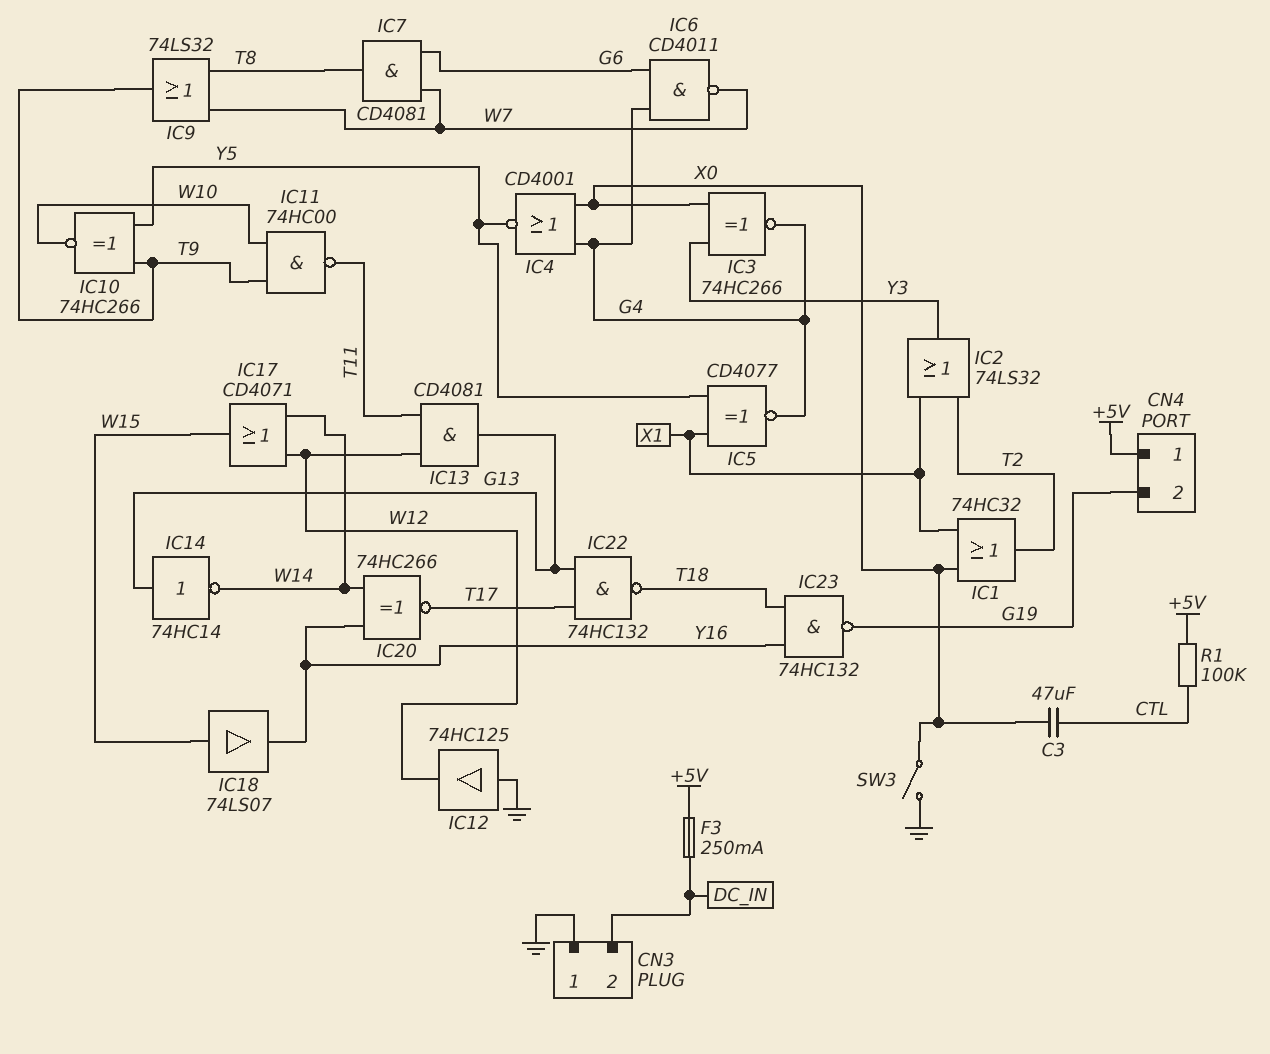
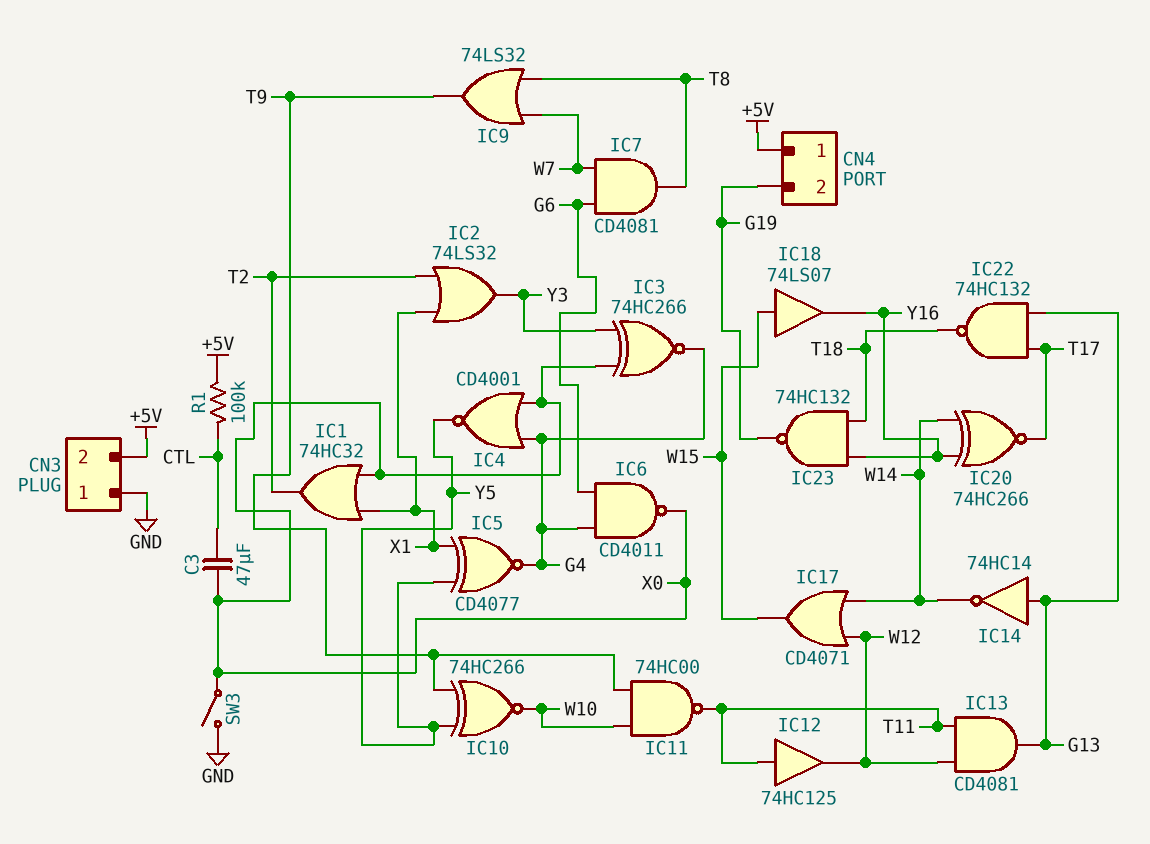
CN3 pin 2: DC_IN -> +5V
F3: 250mA (+5V, DC_IN) -> none
IC6: NAND CD4011 (in G4, in G6, out W7) -> NAND CD4011 (in G4, in G6, out X0)
IC12: buffer 74HC125 (in GND, out W12) -> buffer 74HC125 (in T11, out W12)

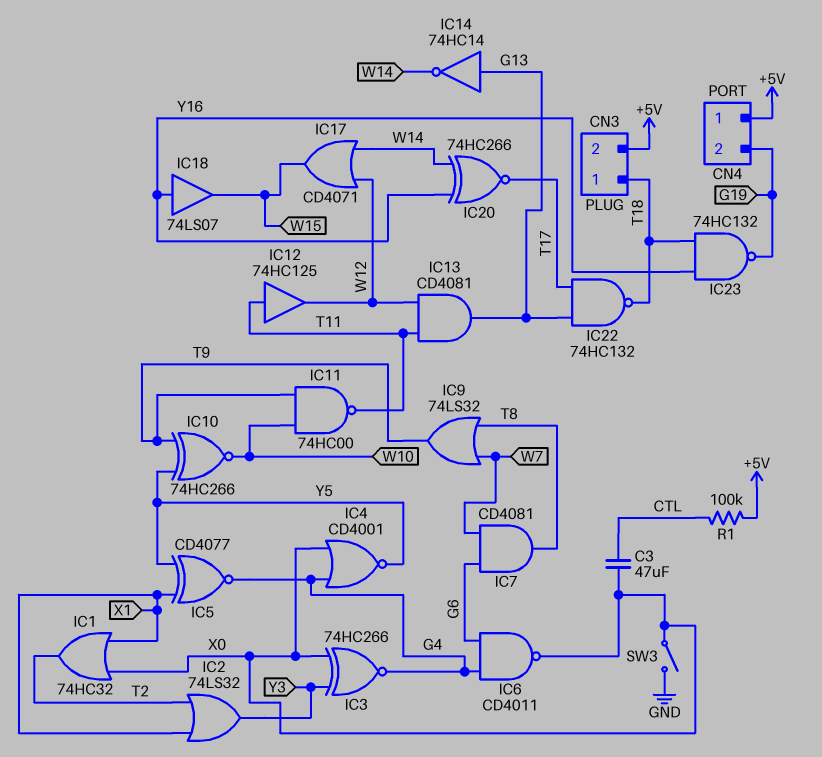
CN3 pin 1: GND -> T18
IC18: buffer 74LS07 (in W15, out Y16) -> buffer 74LS07 (in Y16, out W15)

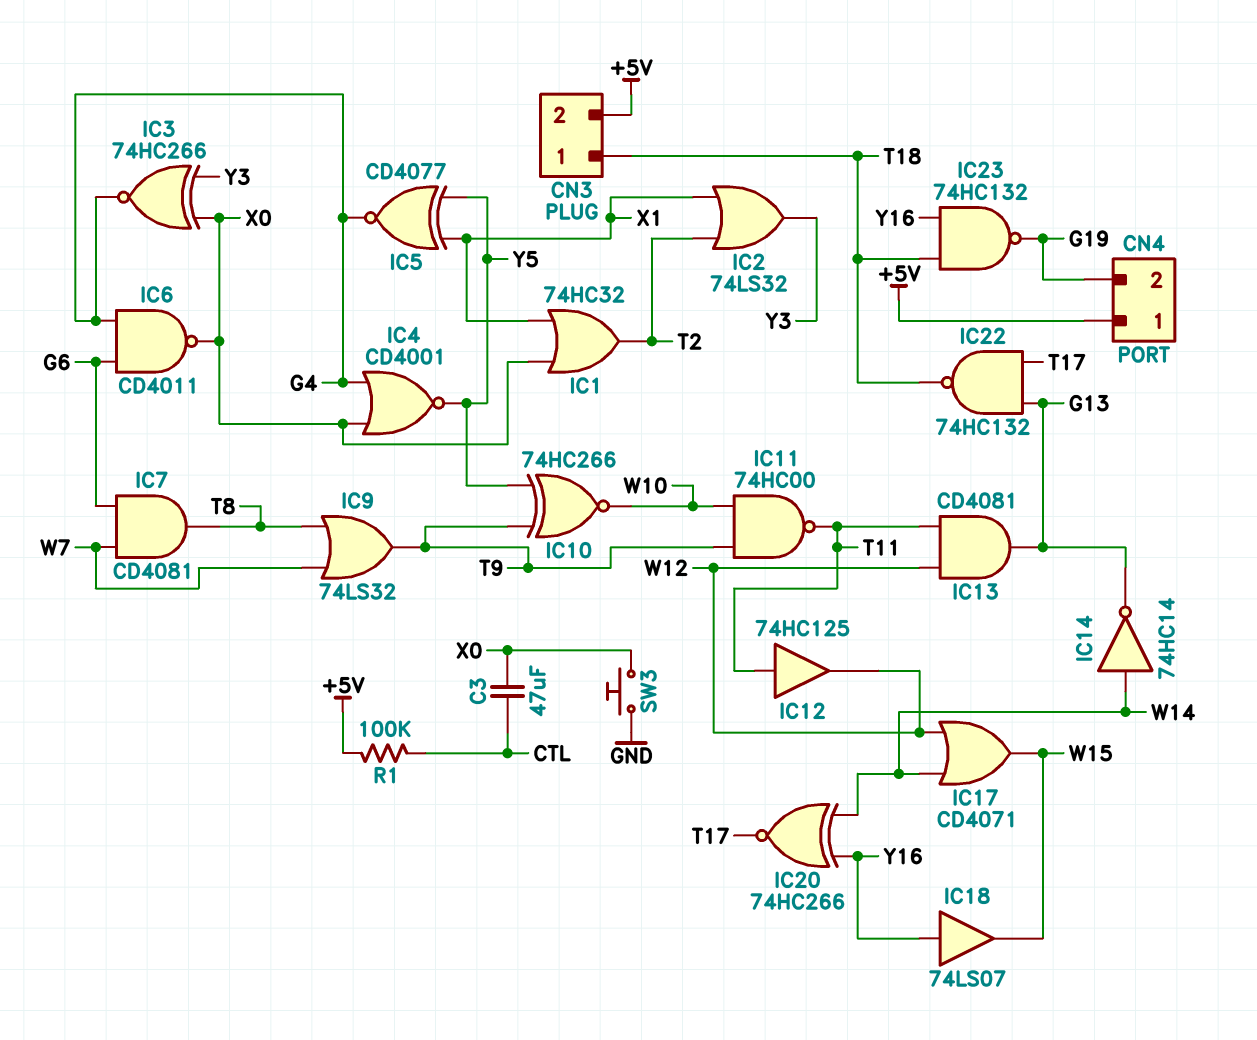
IC14: NOT 74HC14 (in G13, out W14) -> NOT 74HC14 (in W14, out G13)
SW3: switch (GND, X0) -> button (GND, X0)

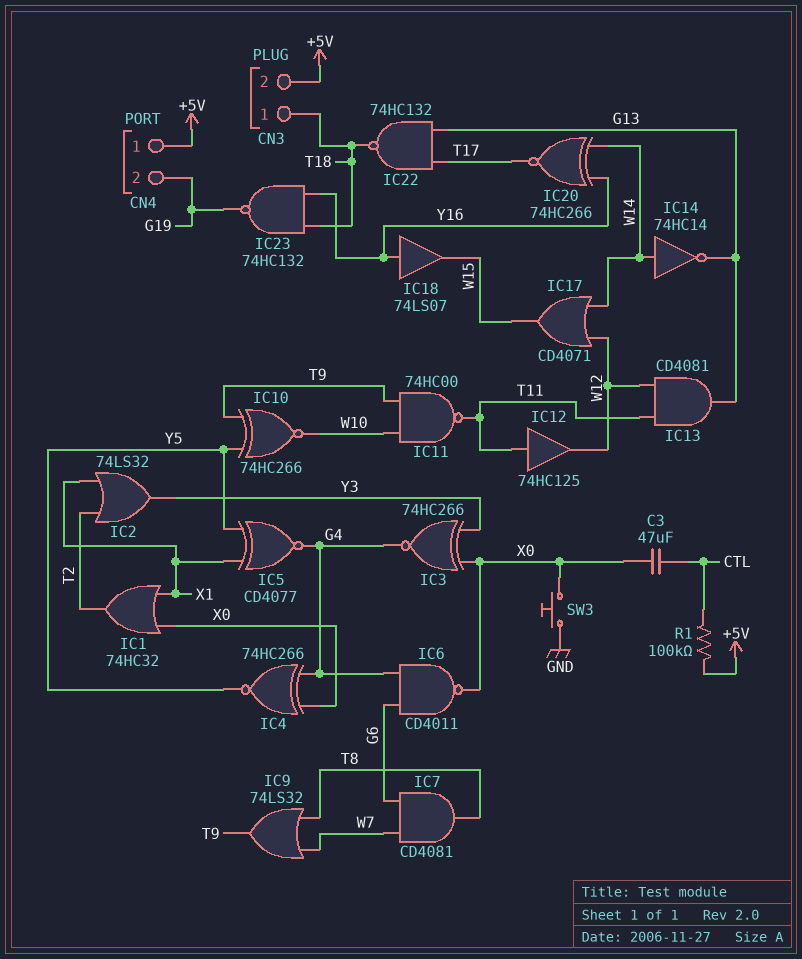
IC4: NOR CD4001 (in G4, in X0, out Y5) -> XNOR 74HC266 (in G4, in X0, out Y5)

